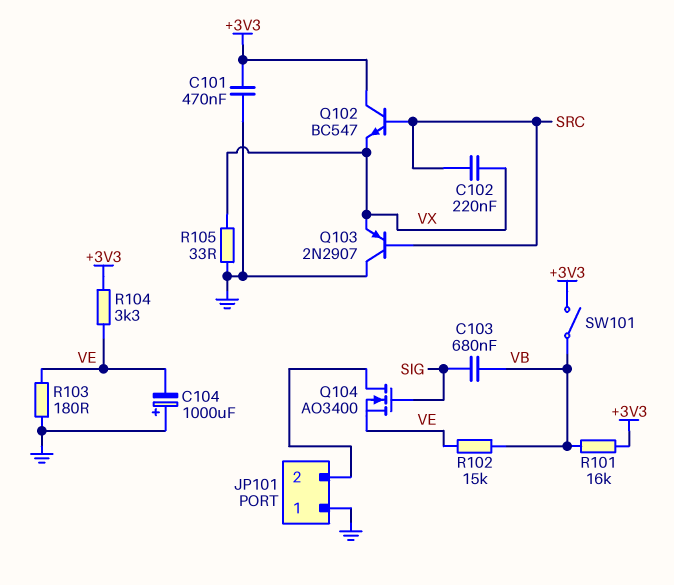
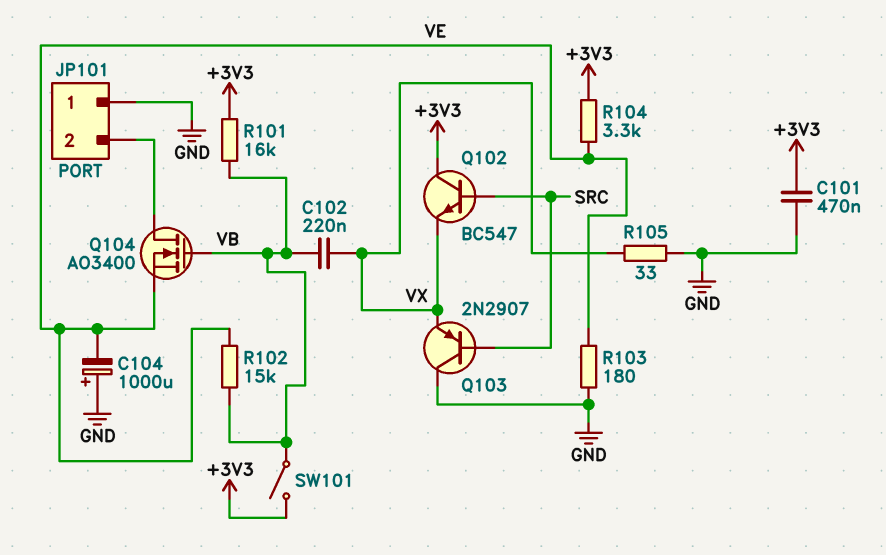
C102: 220nF (SRC, VX) -> 220nF (VB, VX)
C103: 680nF (SIG, VB) -> none
Q104: NMOS AO3400 (G SIG, D JP101/2, S VE) -> NMOS AO3400 (G VB, D JP101/2, S VE)

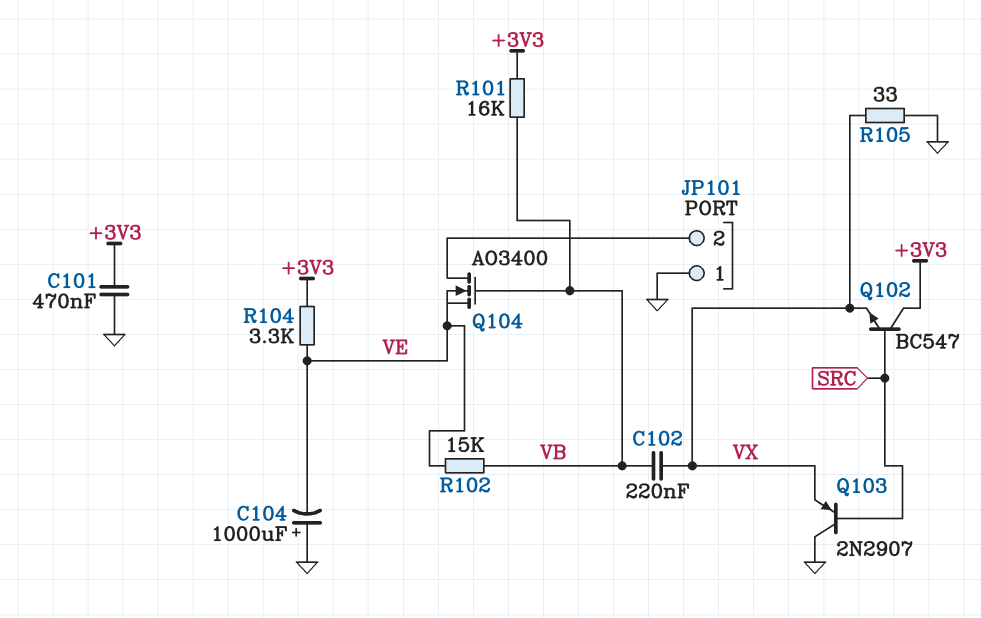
R103: 180 (GND, VE) -> none
SW101: switch (+3V3, VB) -> none

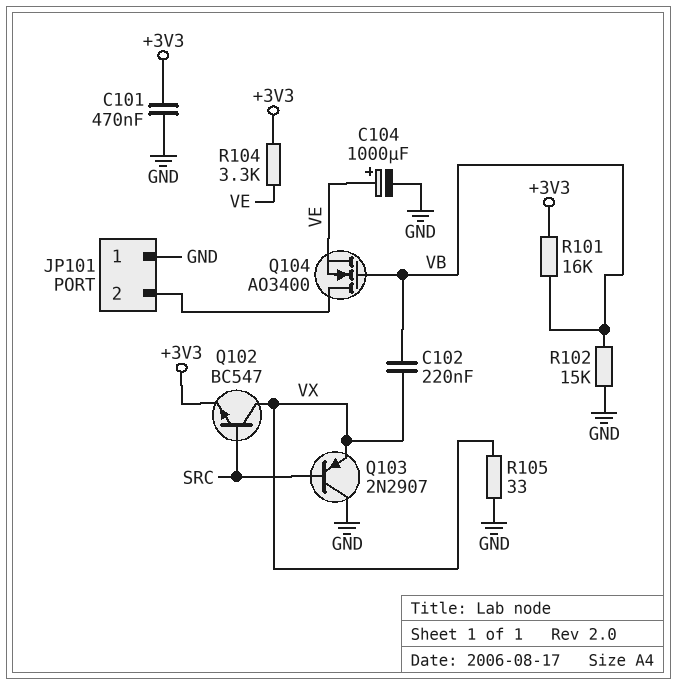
C104: 1000uF (plus GND, minus VE) -> 1000uF (plus VE, minus GND)
Q102: NPN BC547 (B SRC, C +3V3, E VX) -> NPN BC547 (B SRC, C VX, E +3V3)
R102: 15k (VB, VE) -> 15k (GND, VB)

